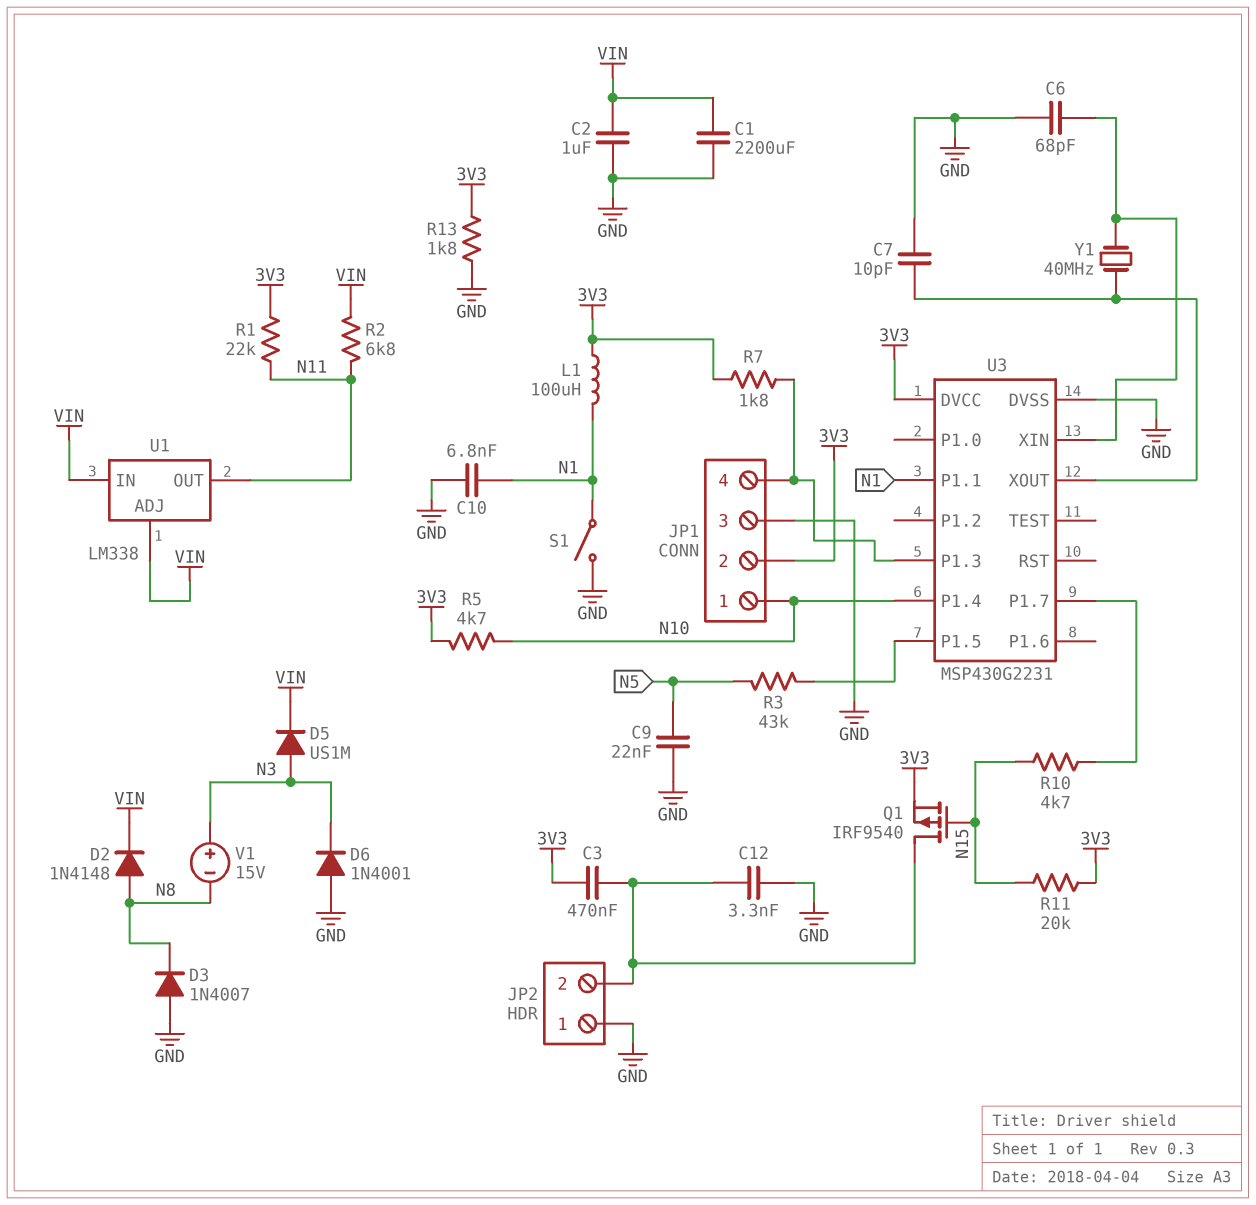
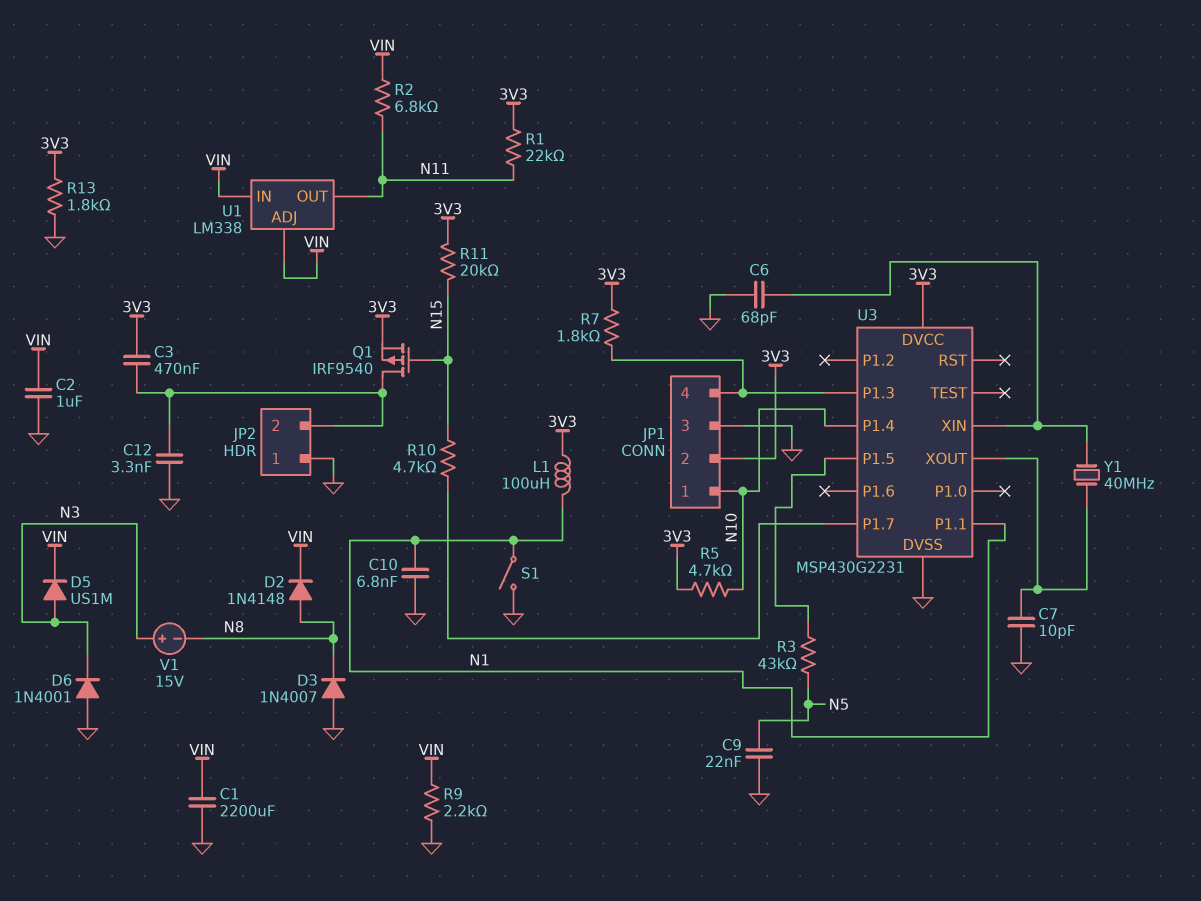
R9: none -> 2.2k (GND, VIN)

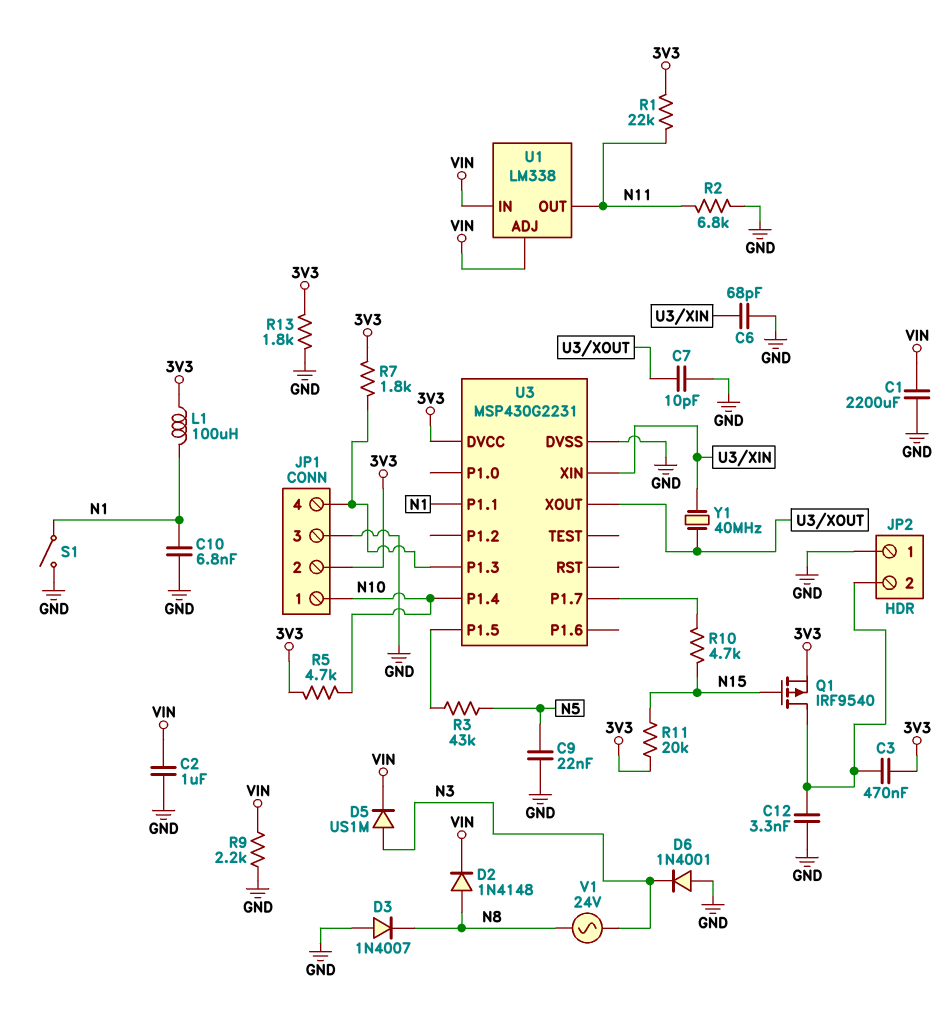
R2: 6.8k (N11, VIN) -> 6.8k (GND, N11)
V1: 15V (plus N3, minus N8) -> AC 24V (N3, N8)

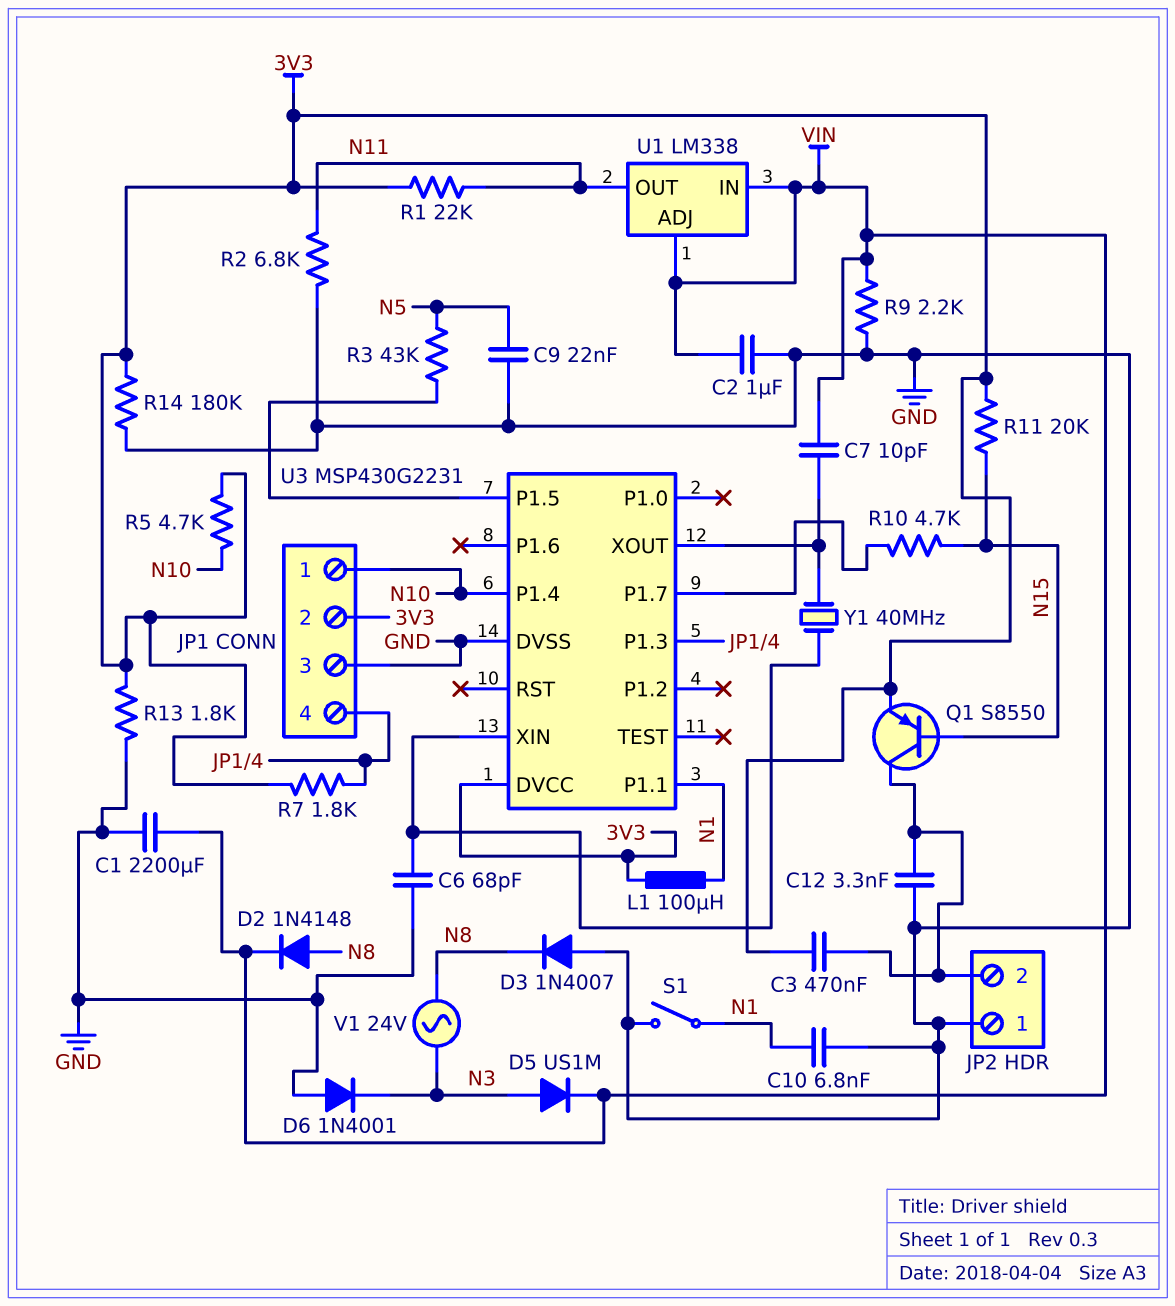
C7: 10pF (GND, U3/XOUT) -> 10pF (U3/XOUT, VIN)
Q1: PMOS IRF9540 (G N15, D JP2/2, S 3V3) -> PNP S8550 (B N15, C JP2/2, E 3V3)
R14: none -> 180k (3V3, GND)

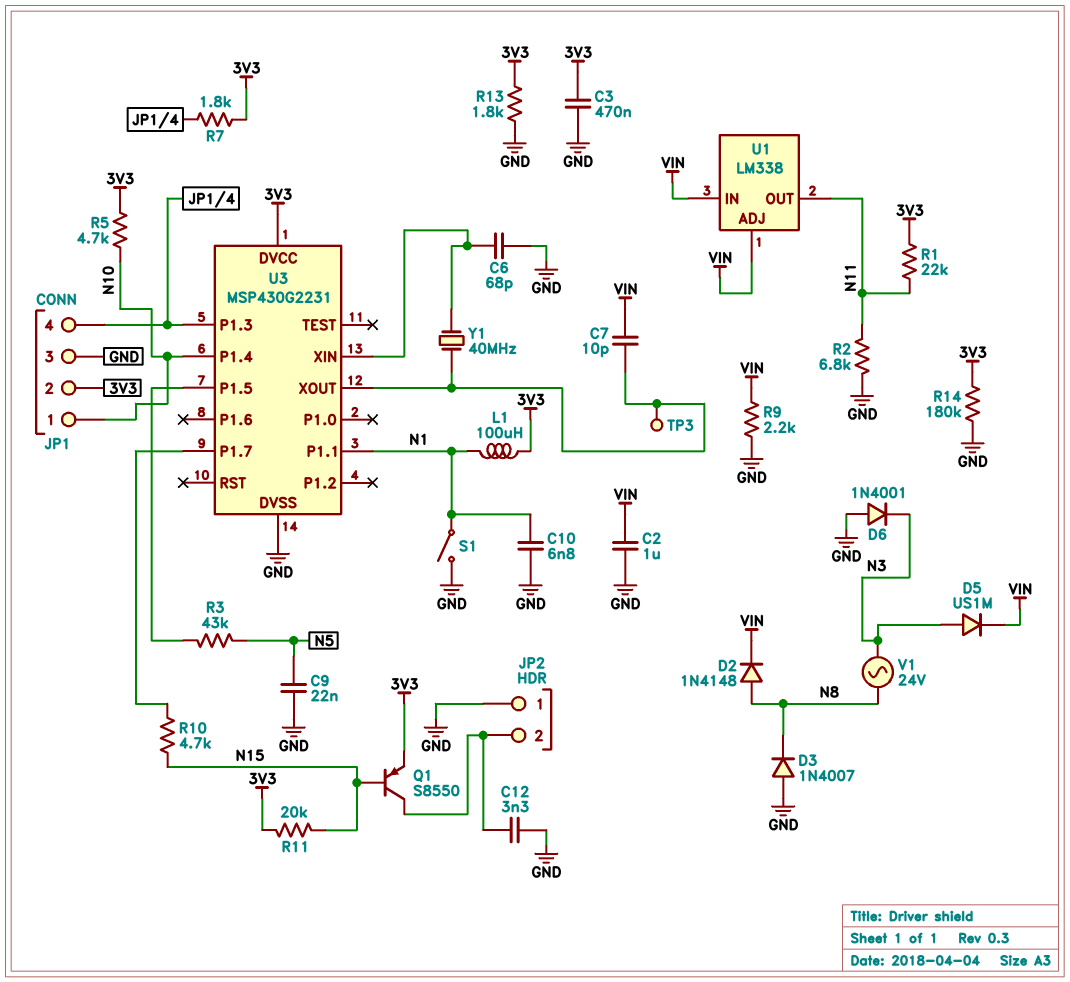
C1: 2200uF (GND, VIN) -> none
C3: 470nF (3V3, JP2/2) -> 470nF (3V3, GND)
TP3: none -> test point (U3/XOUT)

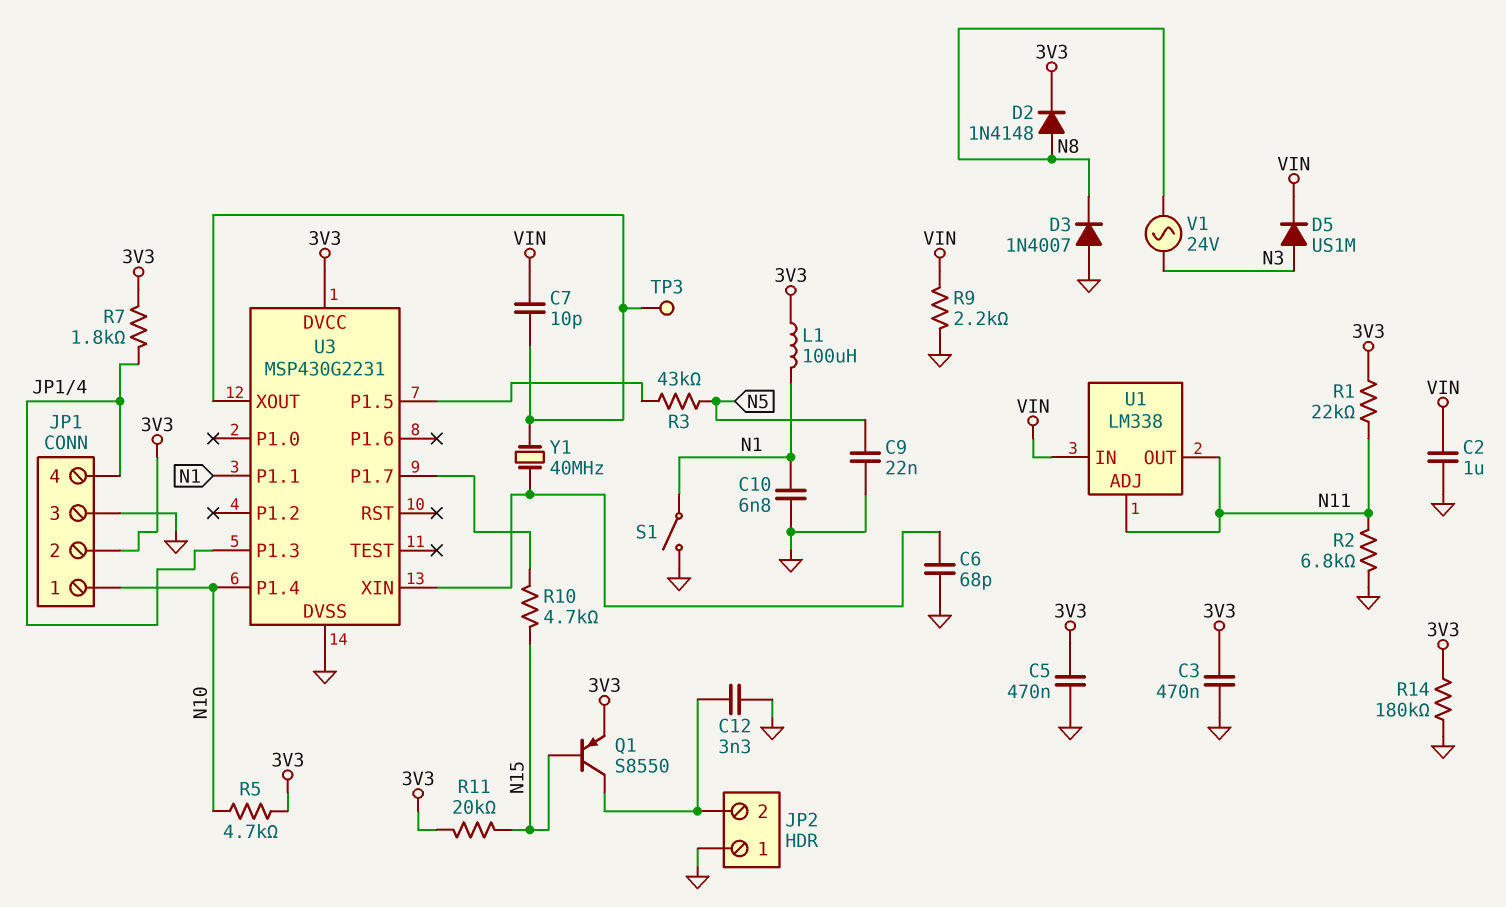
C5: none -> 470nF (3V3, GND)
D2: diode 1N4148 (A N8, K VIN) -> diode 1N4148 (A N8, K 3V3)
D6: diode 1N4001 (A GND, K N3) -> none
R13: 1.8k (3V3, GND) -> none
U1 pin ADJ: VIN -> N11

